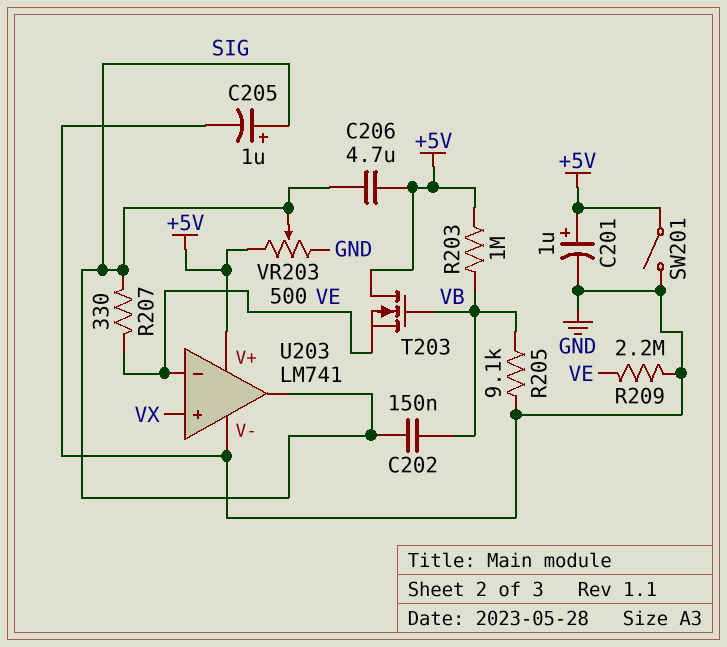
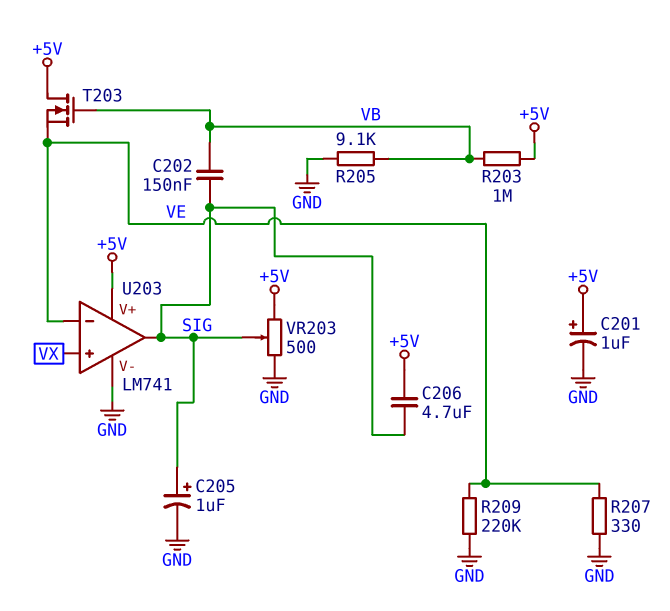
R207: 330 (SIG, VE) -> 330 (GND, VE)
R209: 2.2M (GND, VE) -> 220k (GND, VE)
SW201: switch (+5V, GND) -> none

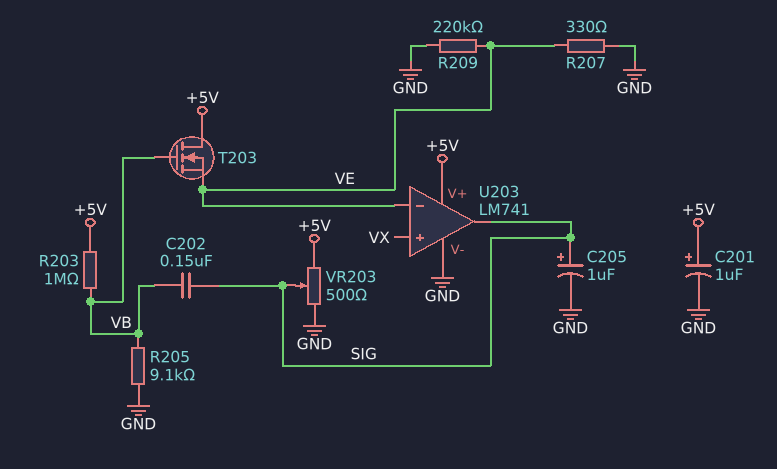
C206: 4.7uF (+5V, SIG) -> none

